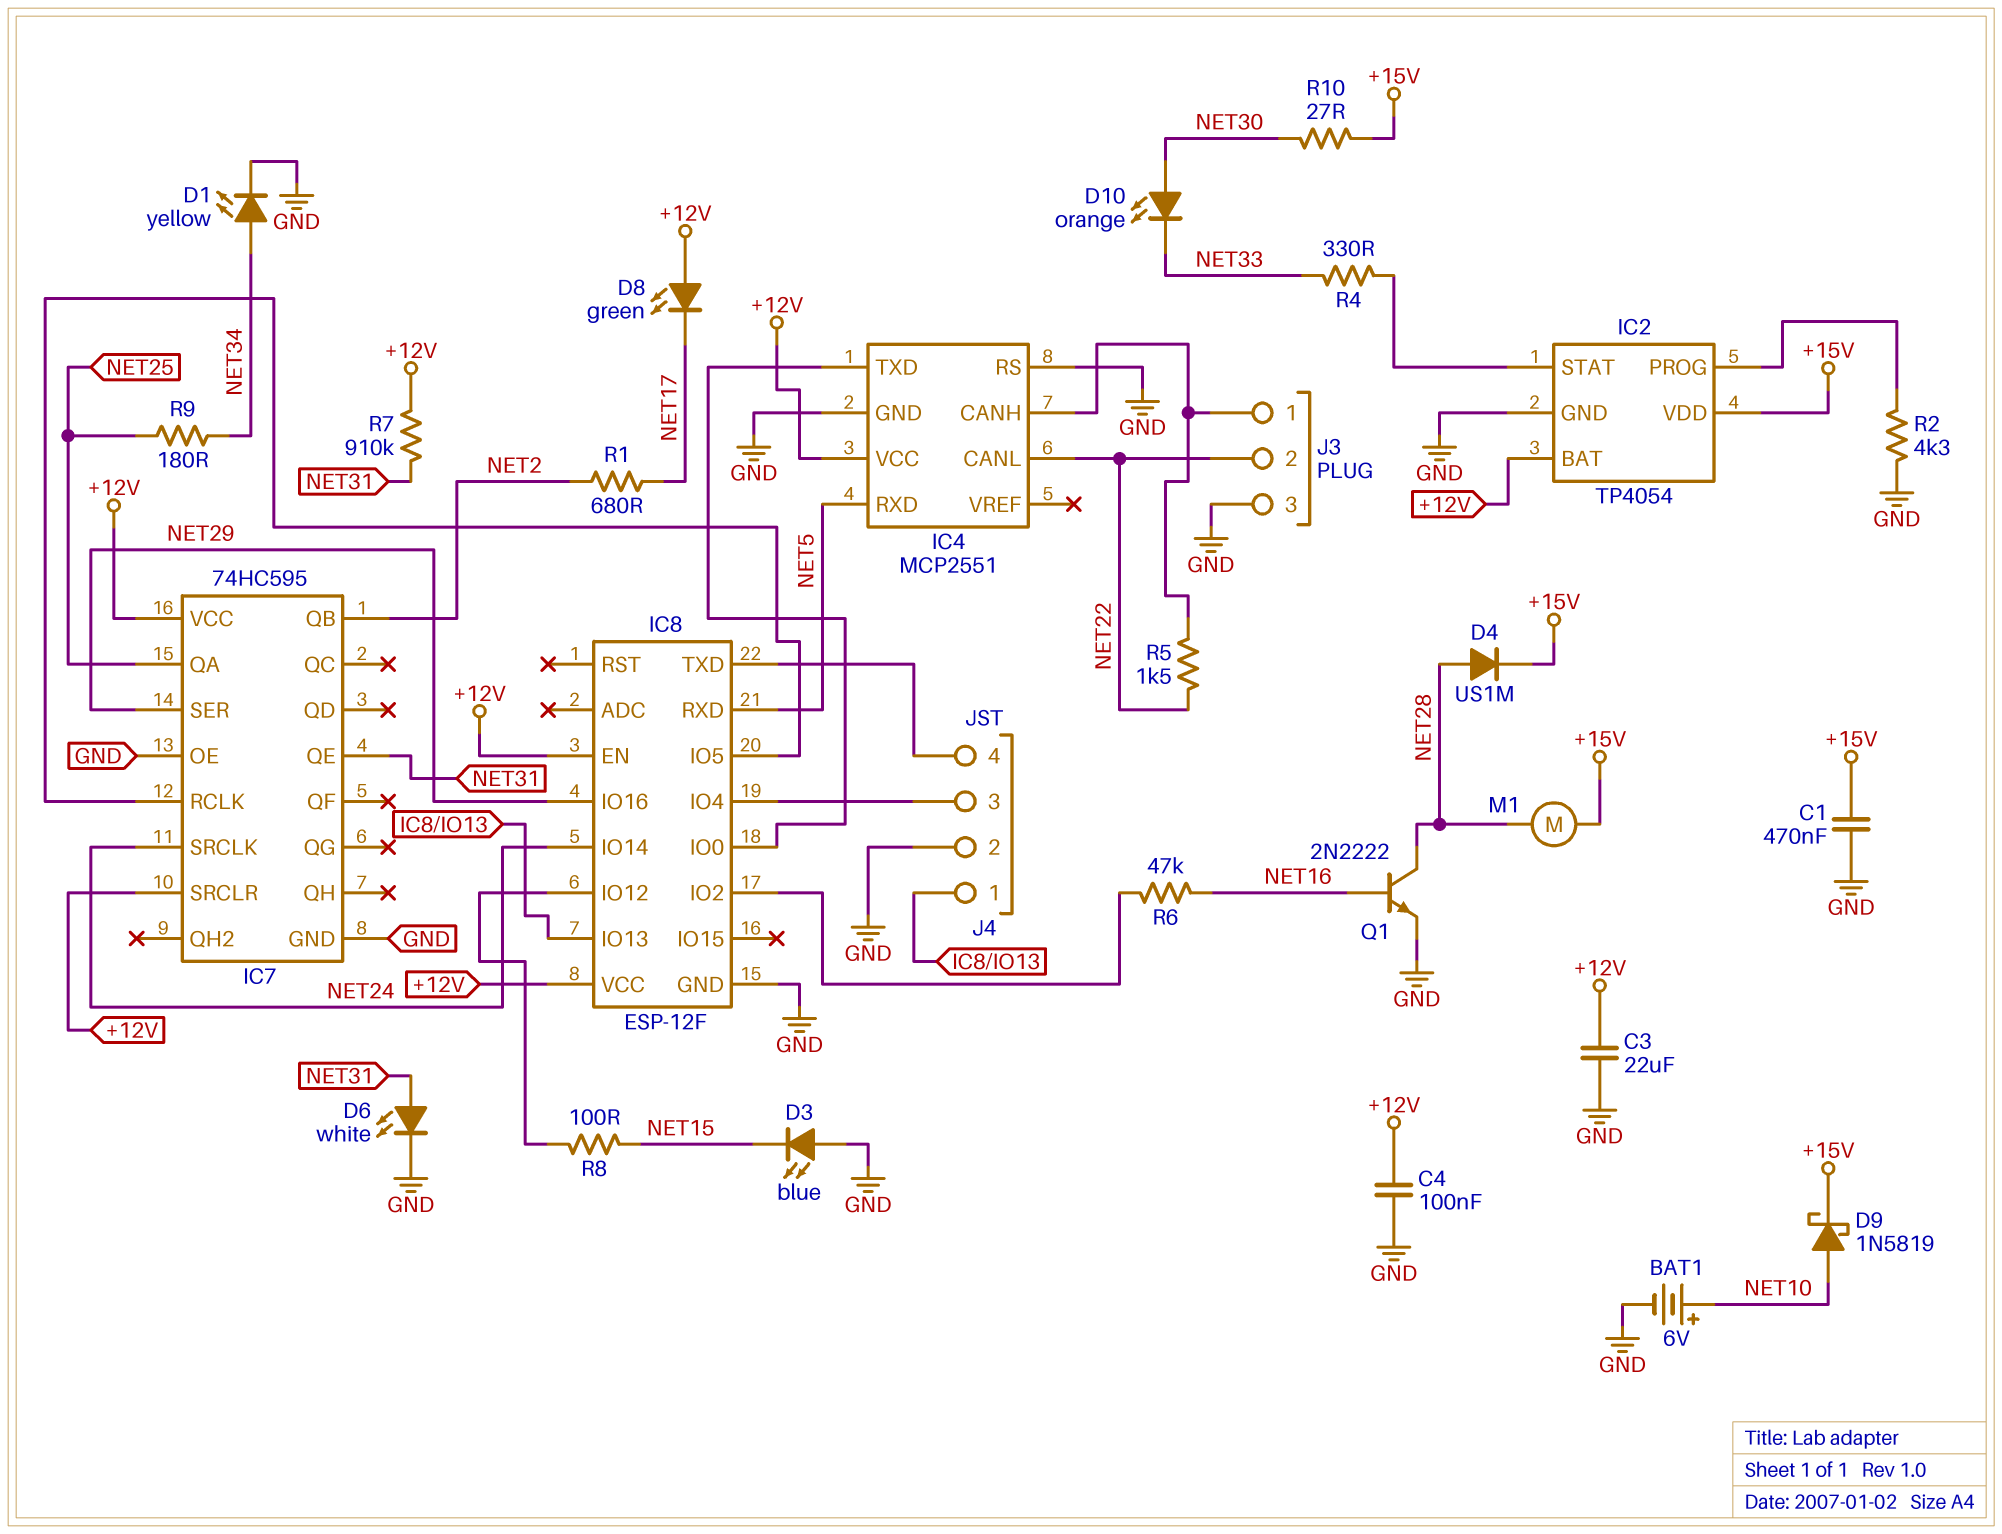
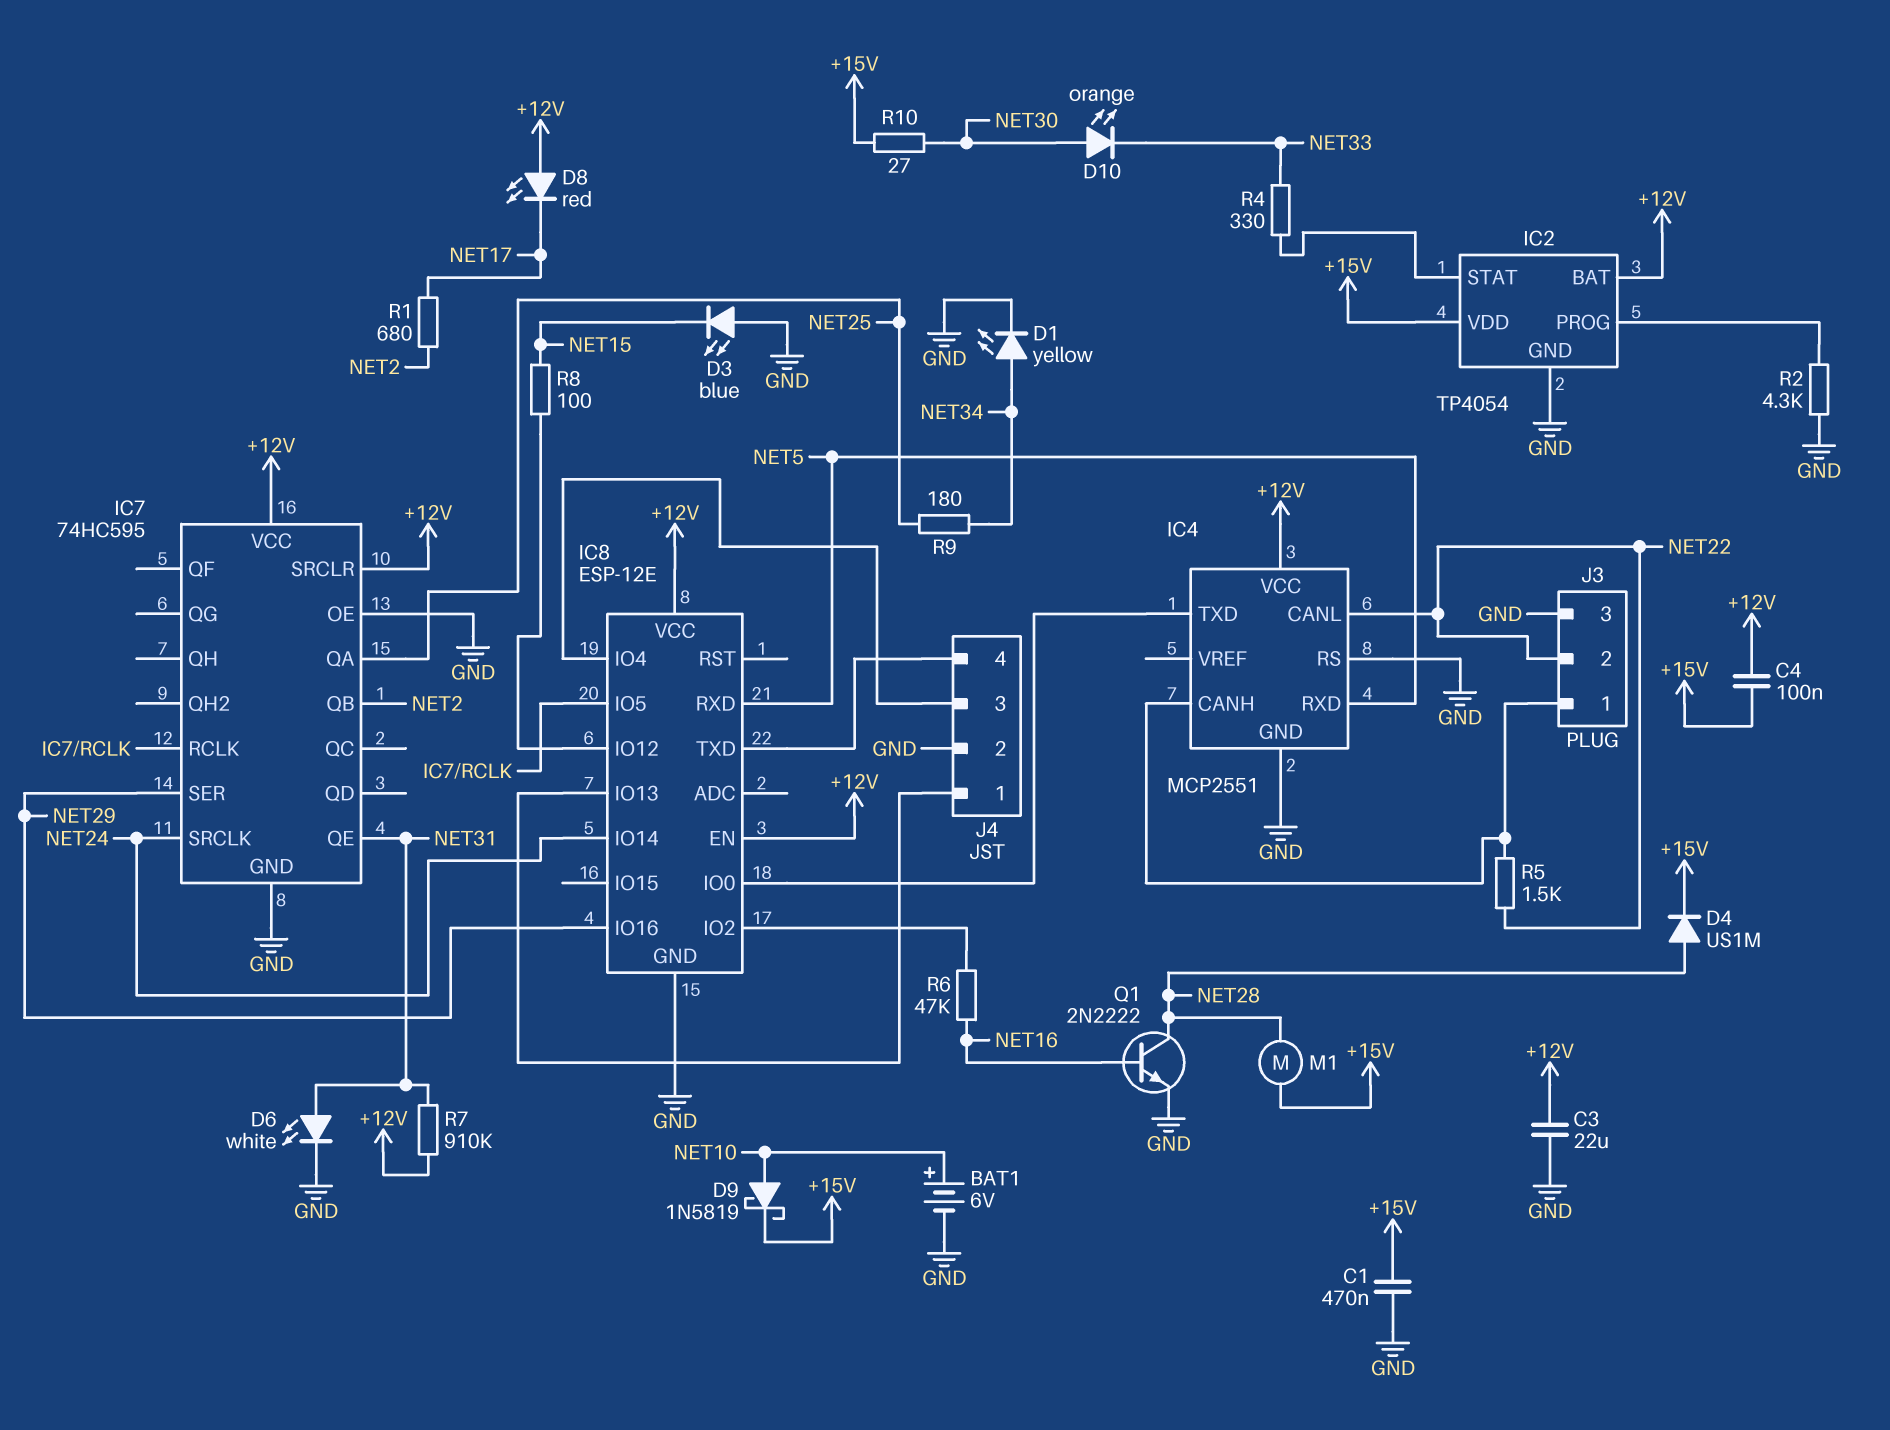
C4: 100nF (+12V, GND) -> 100nF (+12V, +15V)
D8: LED green (A +12V, K NET17) -> LED red (A +12V, K NET17)
IC8: ESP-12F -> ESP-12E

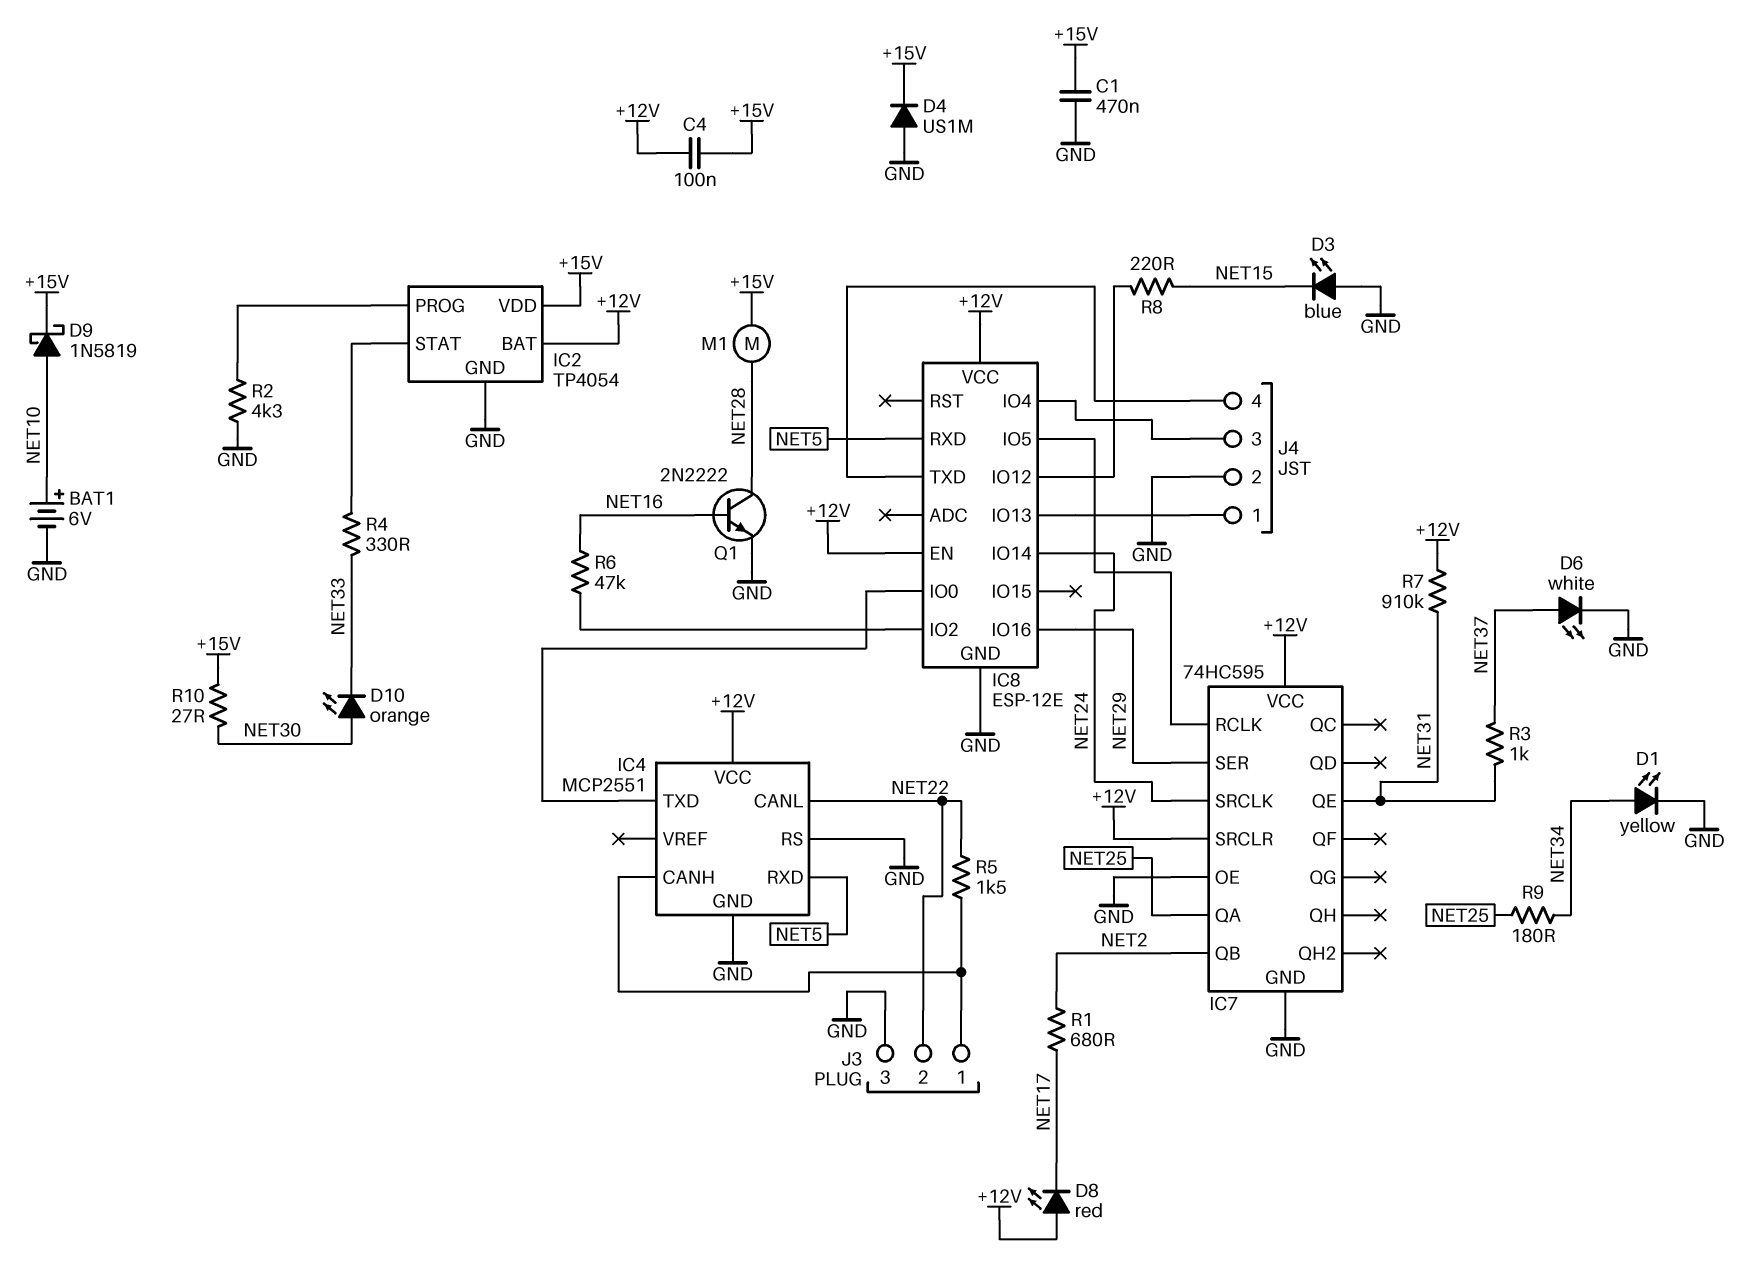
C3: 22uF (+12V, GND) -> none
D4: diode US1M (A NET28, K +15V) -> diode US1M (A GND, K +15V)
D6: LED white (A NET31, K GND) -> LED white (A NET37, K GND)
R3: none -> 1k (NET31, NET37)
R8: 100 (IC8/IO12, NET15) -> 220 (IC8/IO12, NET15)

